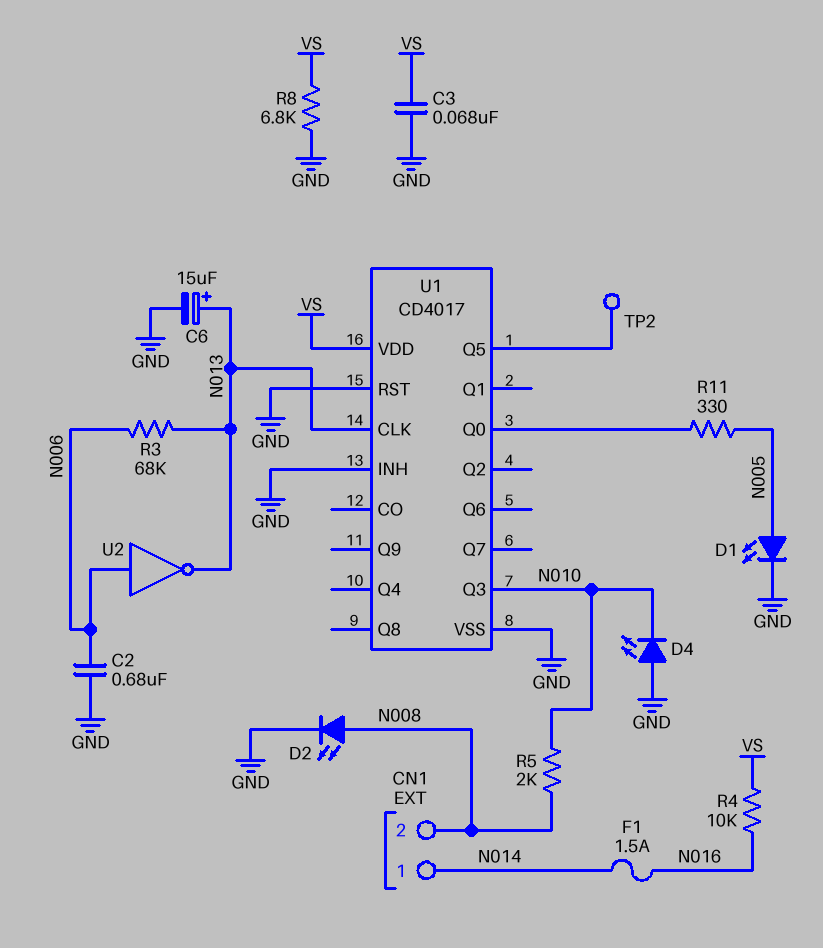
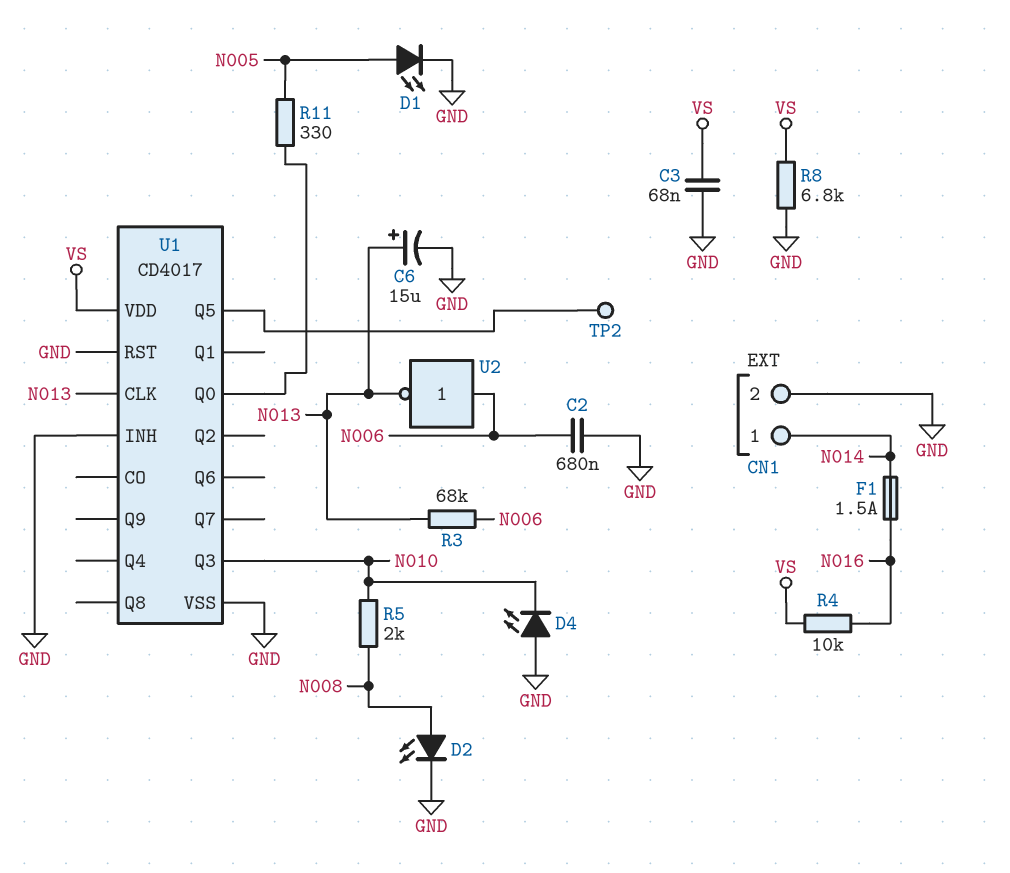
CN1 pin 2: N008 -> GND

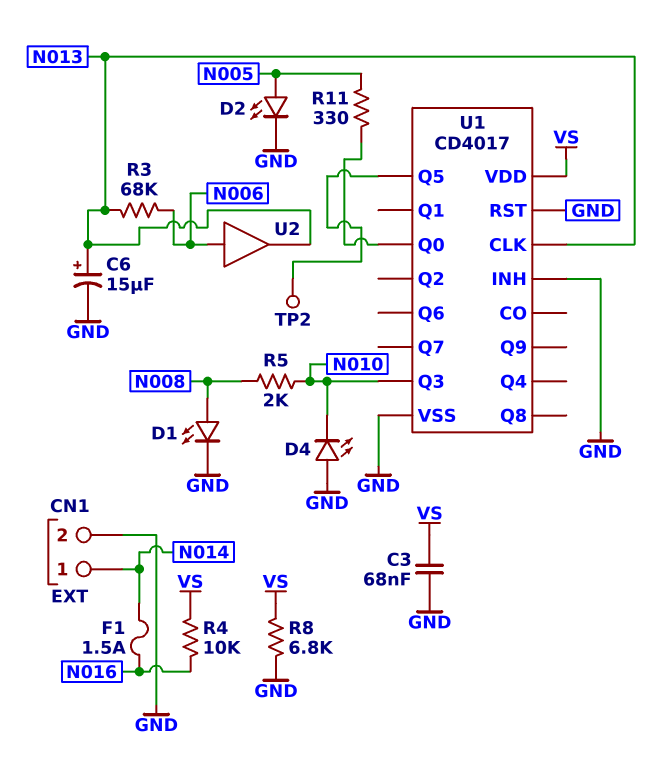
C2: 680nF (GND, N006) -> none
D1: LED (A N005, K GND) -> LED (A N008, K GND)
D2: LED (A N008, K GND) -> LED (A N005, K GND)
U2: NOT (in N006, out N013) -> buffer (in N006, out N013)

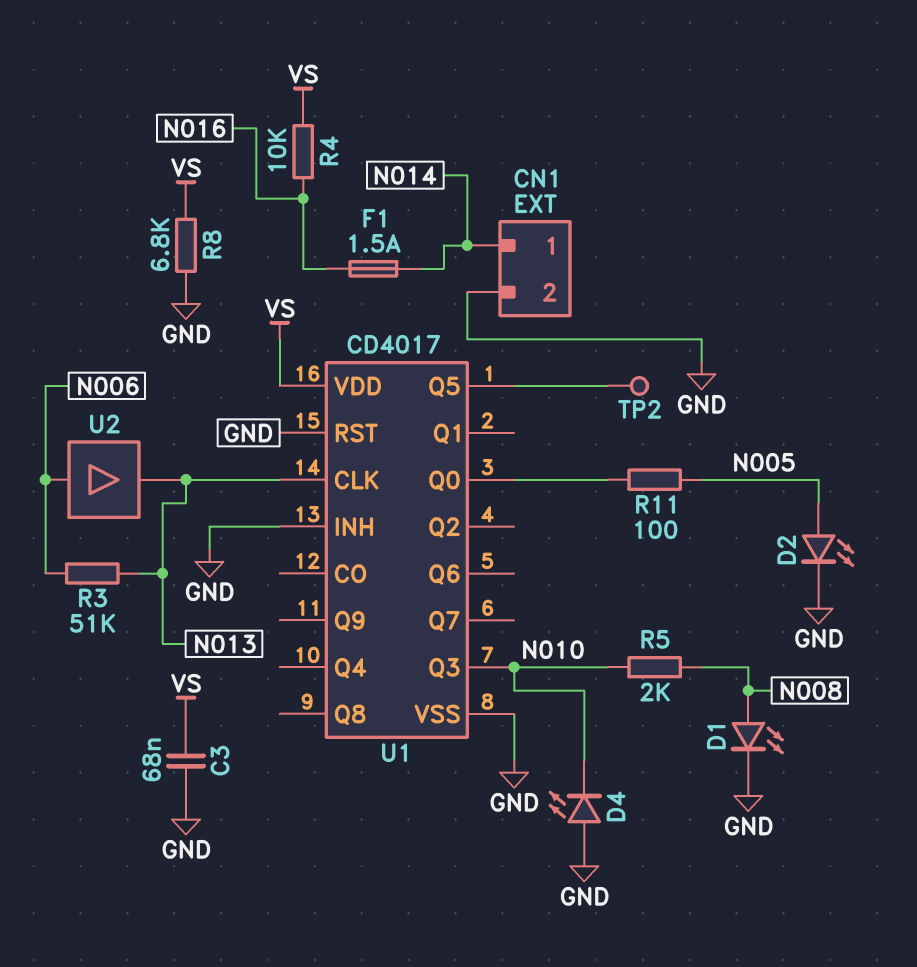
C6: 15uF (plus N013, minus GND) -> none
R3: 68k (N006, N013) -> 51k (N006, N013)
R11: 330 (N005, U1/Q0) -> 100 (N005, U1/Q0)

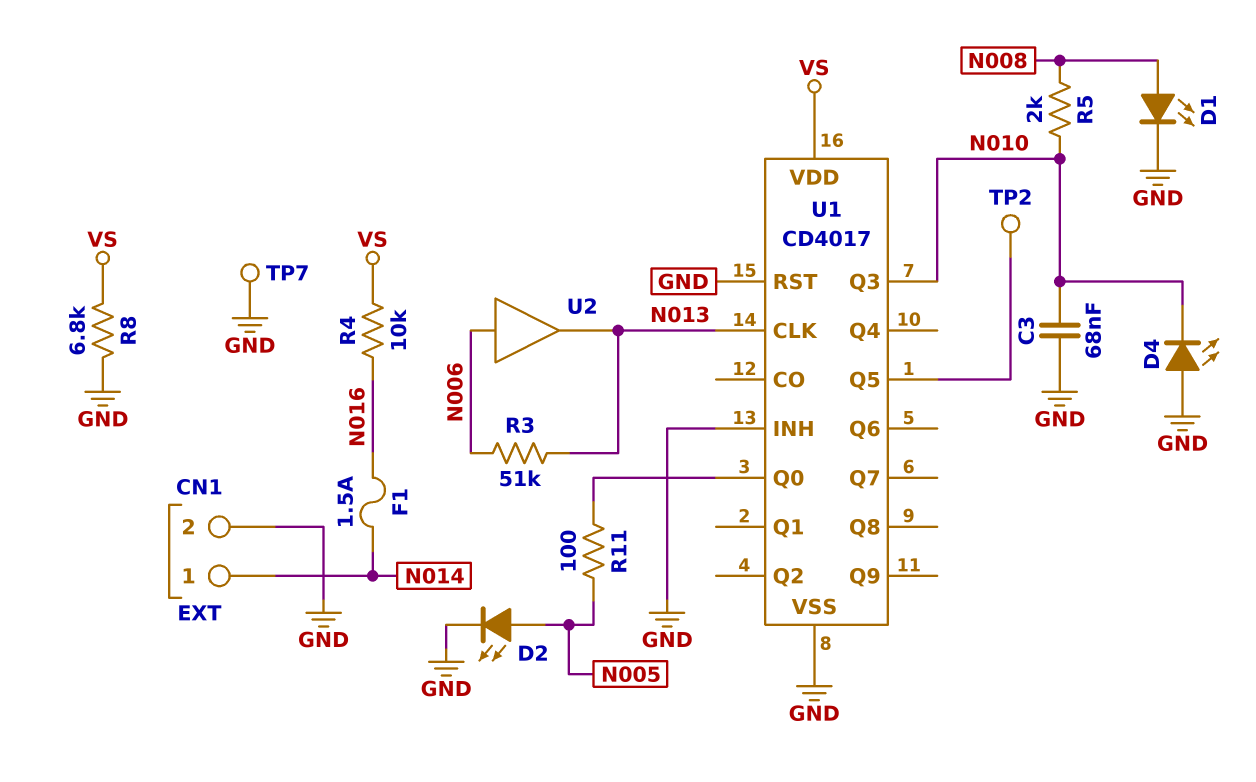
C3: 68nF (GND, VS) -> 68nF (GND, N010)
TP7: none -> test point (GND)

